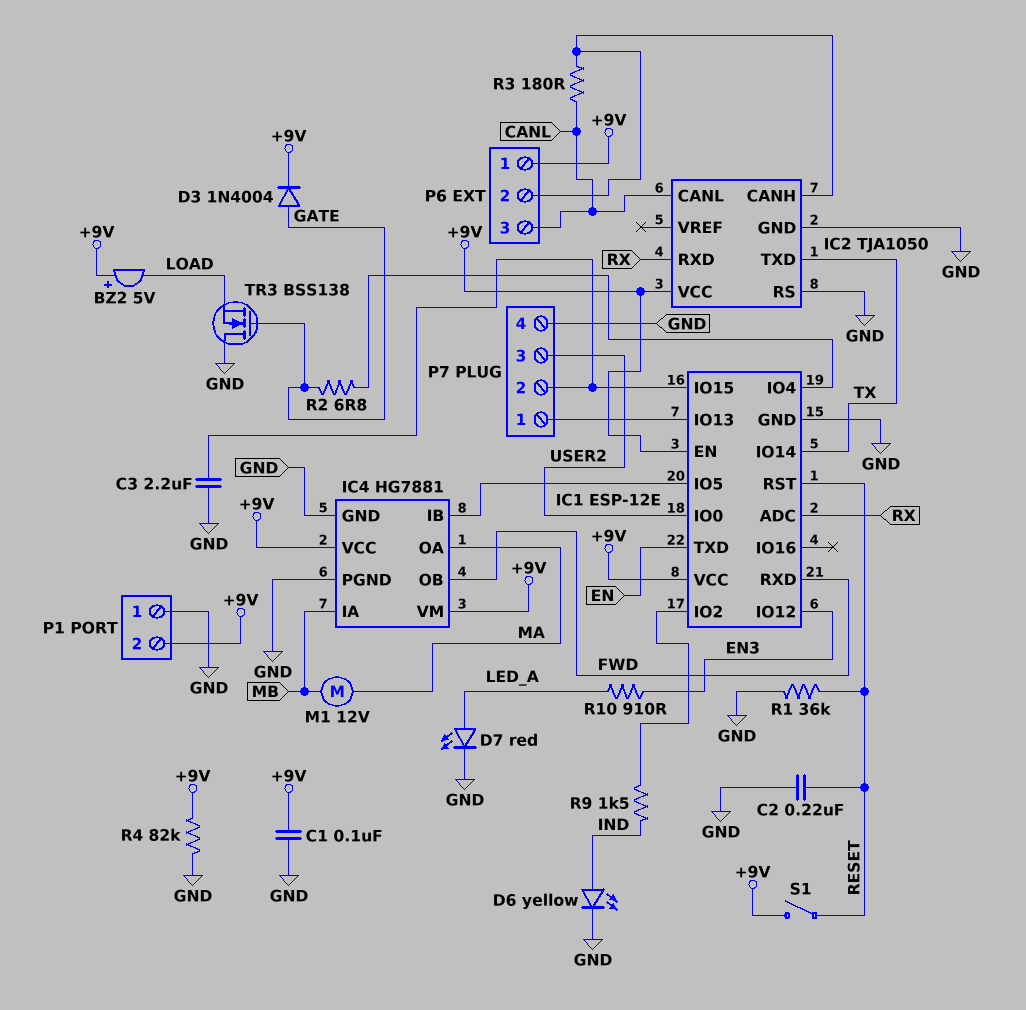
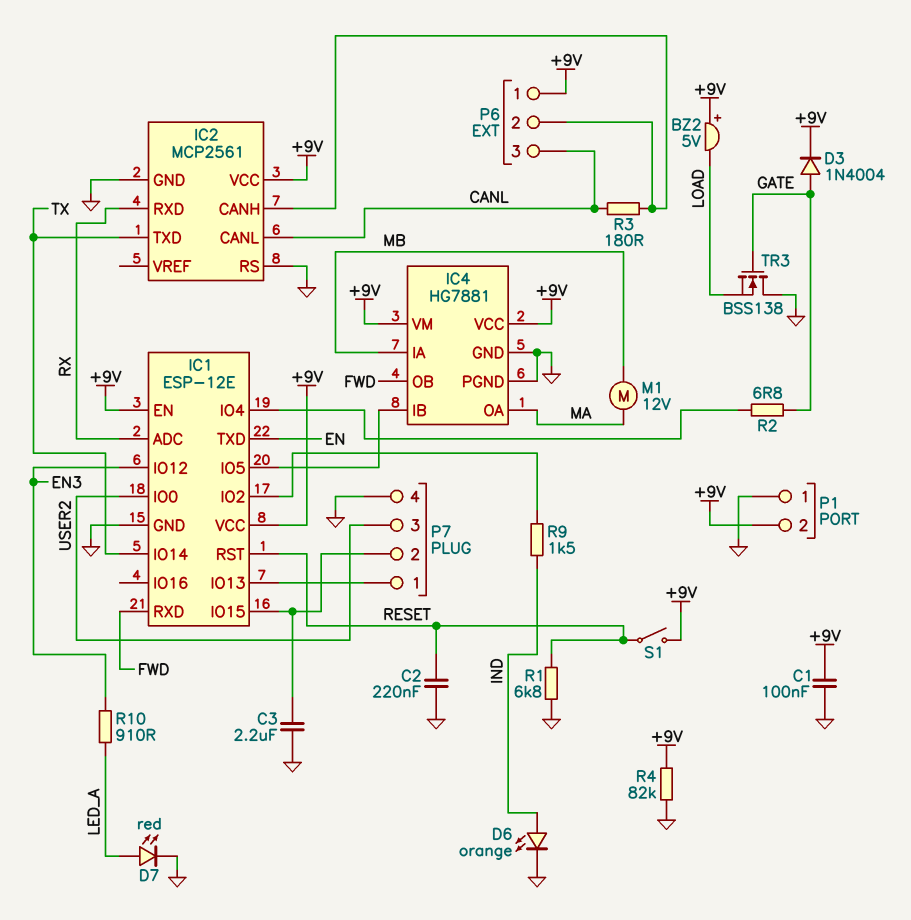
D6: LED yellow (A IND, K GND) -> LED orange (A IND, K GND)
IC2: TJA1050 -> MCP2561
R1: 36k (GND, RESET) -> 6.8k (GND, RESET)

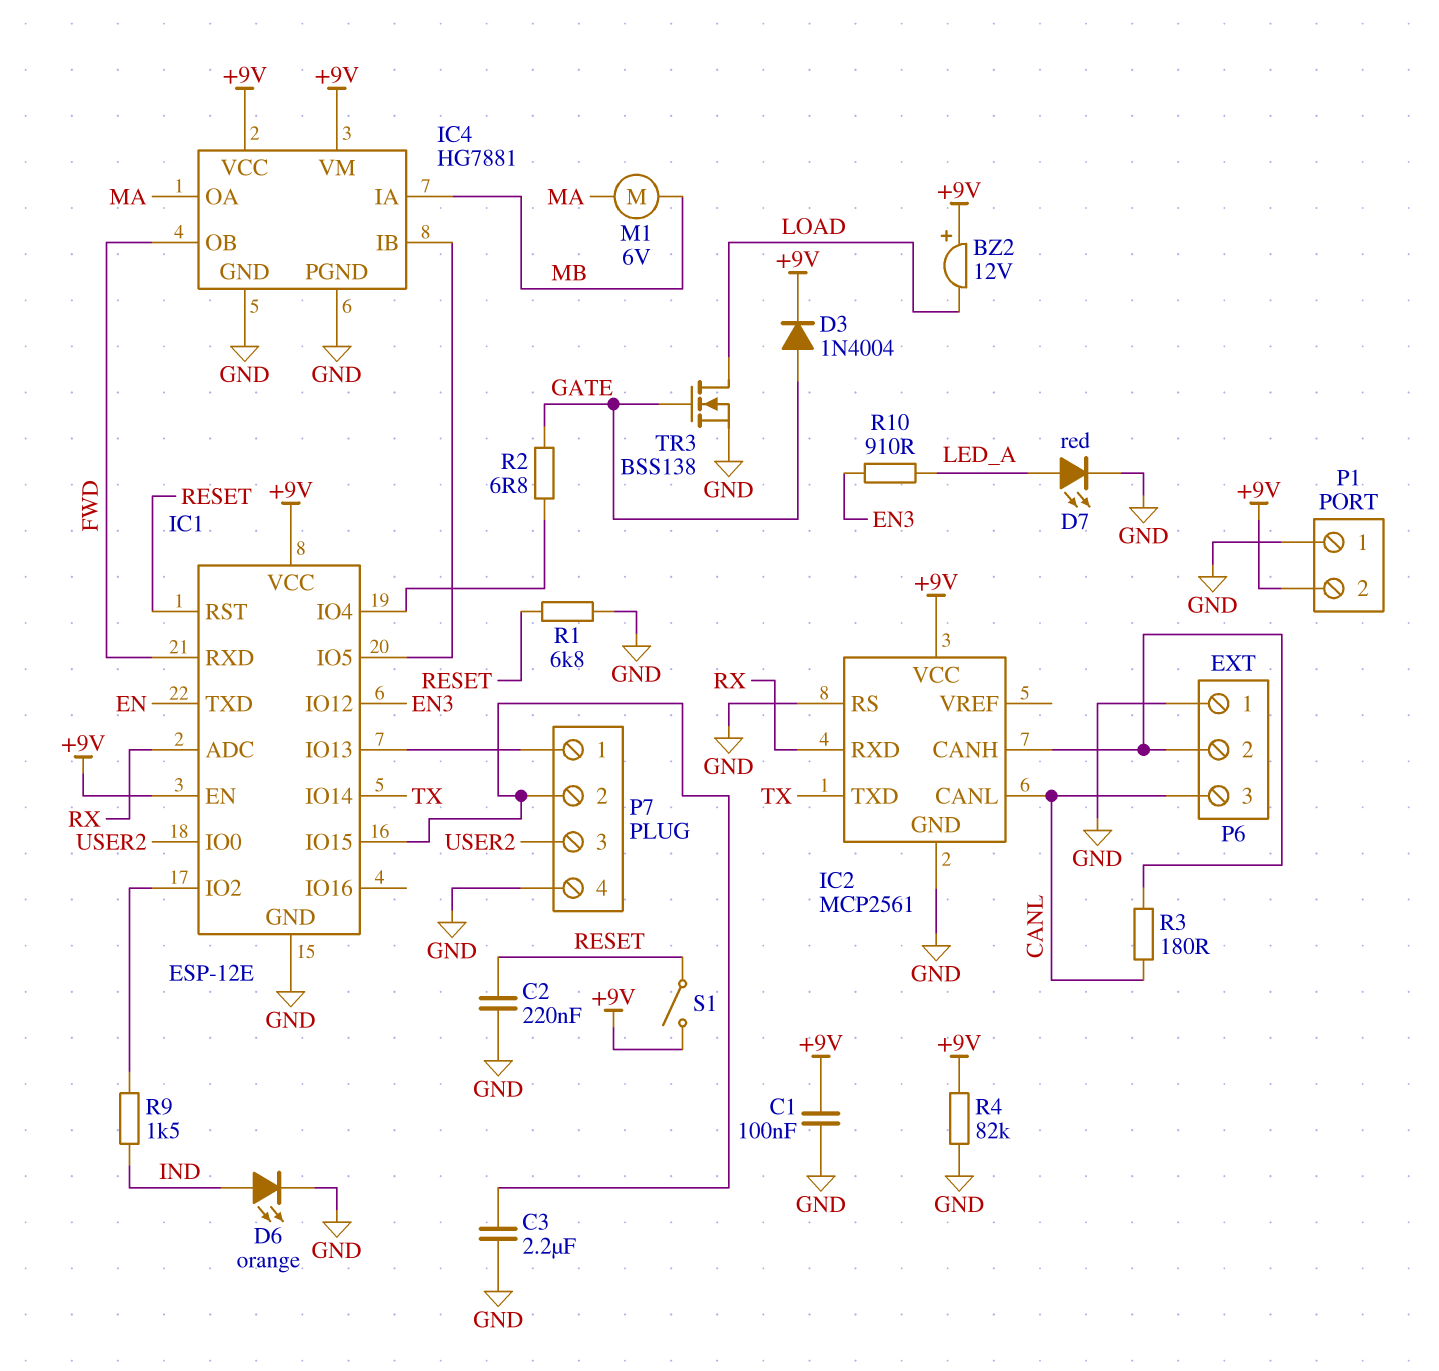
BZ2: buzzer 5V (plus +9V, minus LOAD) -> buzzer 12V (plus +9V, minus LOAD)
M1: motor 12V (MA, MB) -> motor 6V (MA, MB)
P6 pin 1: +9V -> GND
TR3: NMOS BSS138 (G GATE, D GND, S LOAD) -> NMOS BSS138 (G GATE, D LOAD, S GND)

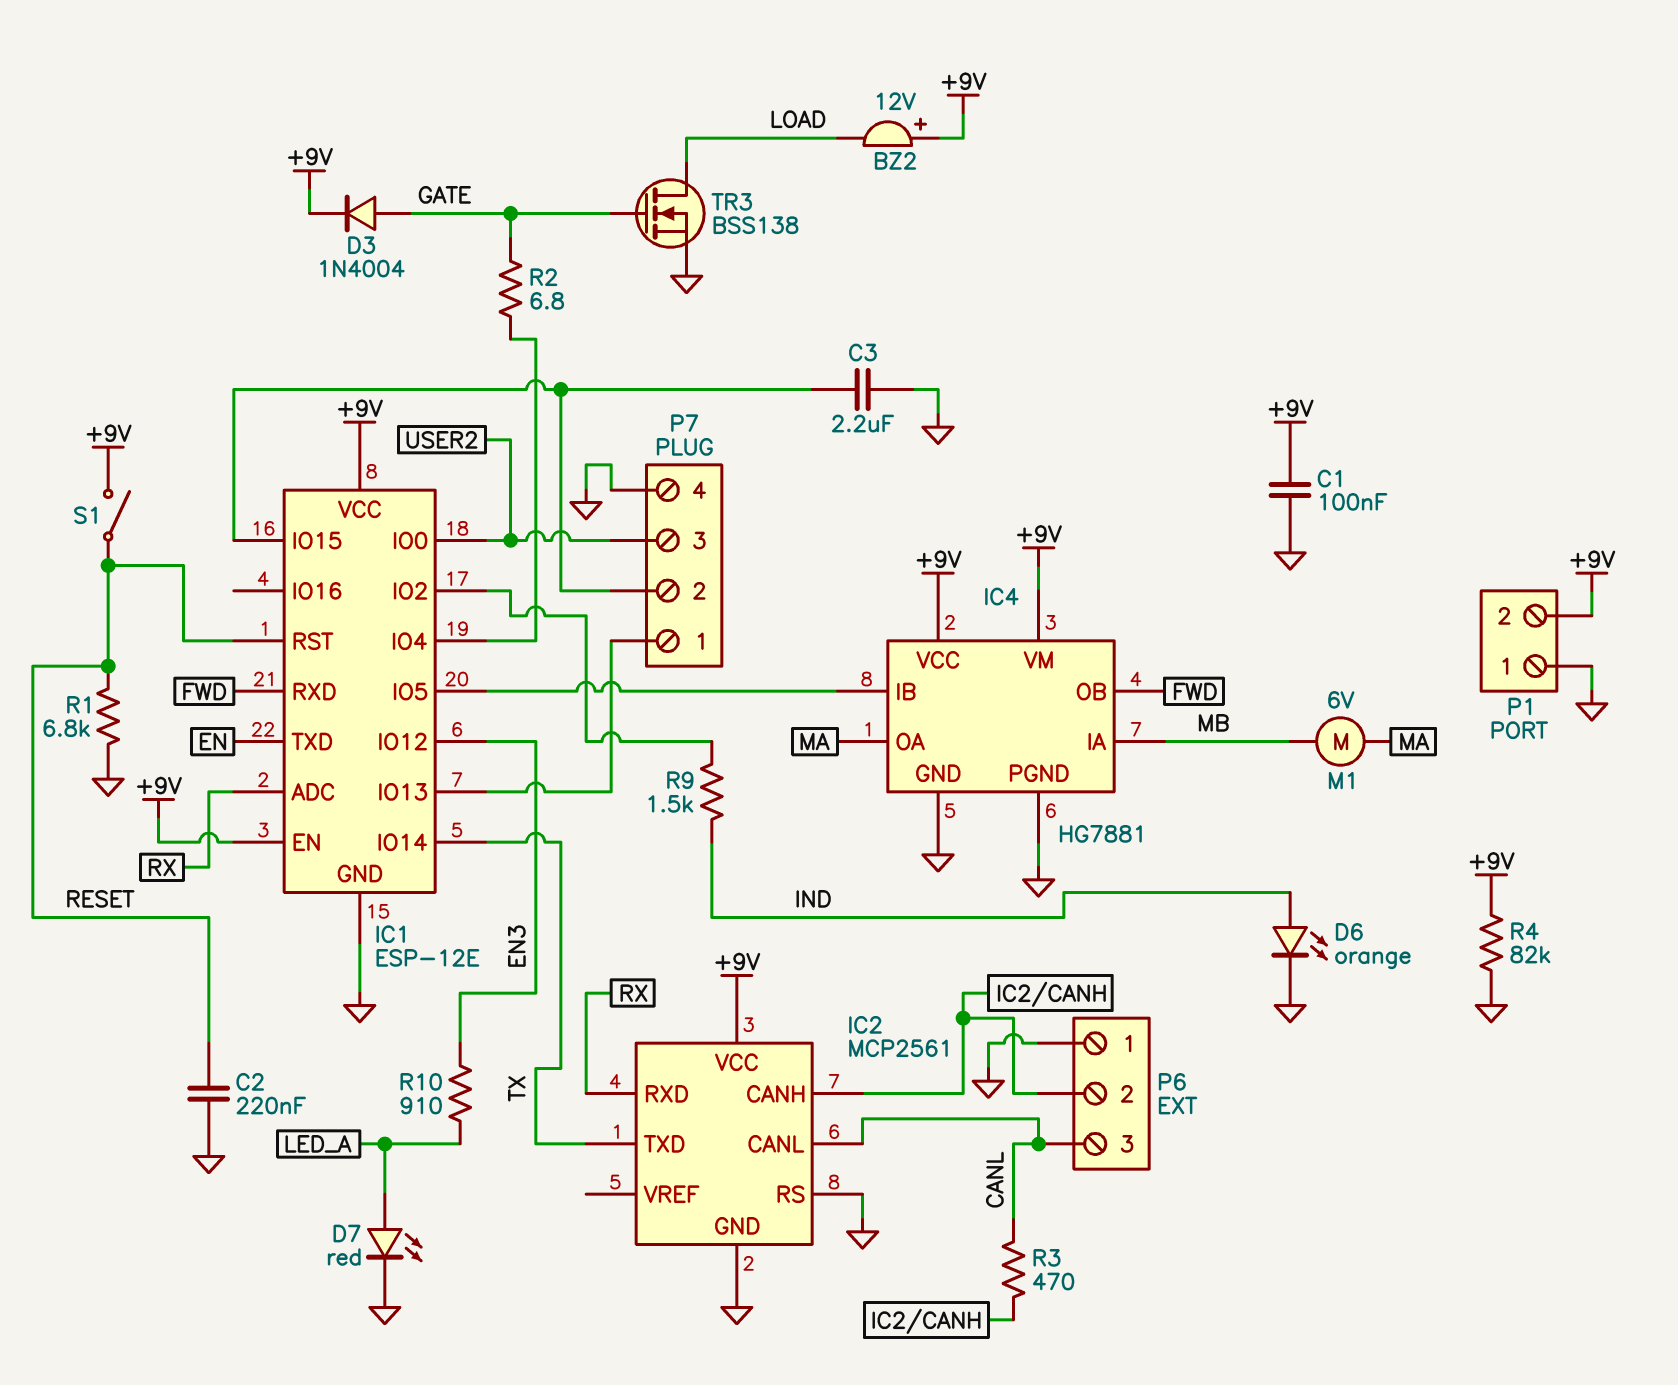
R3: 180 (CANL, IC2/CANH) -> 470 (CANL, IC2/CANH)

